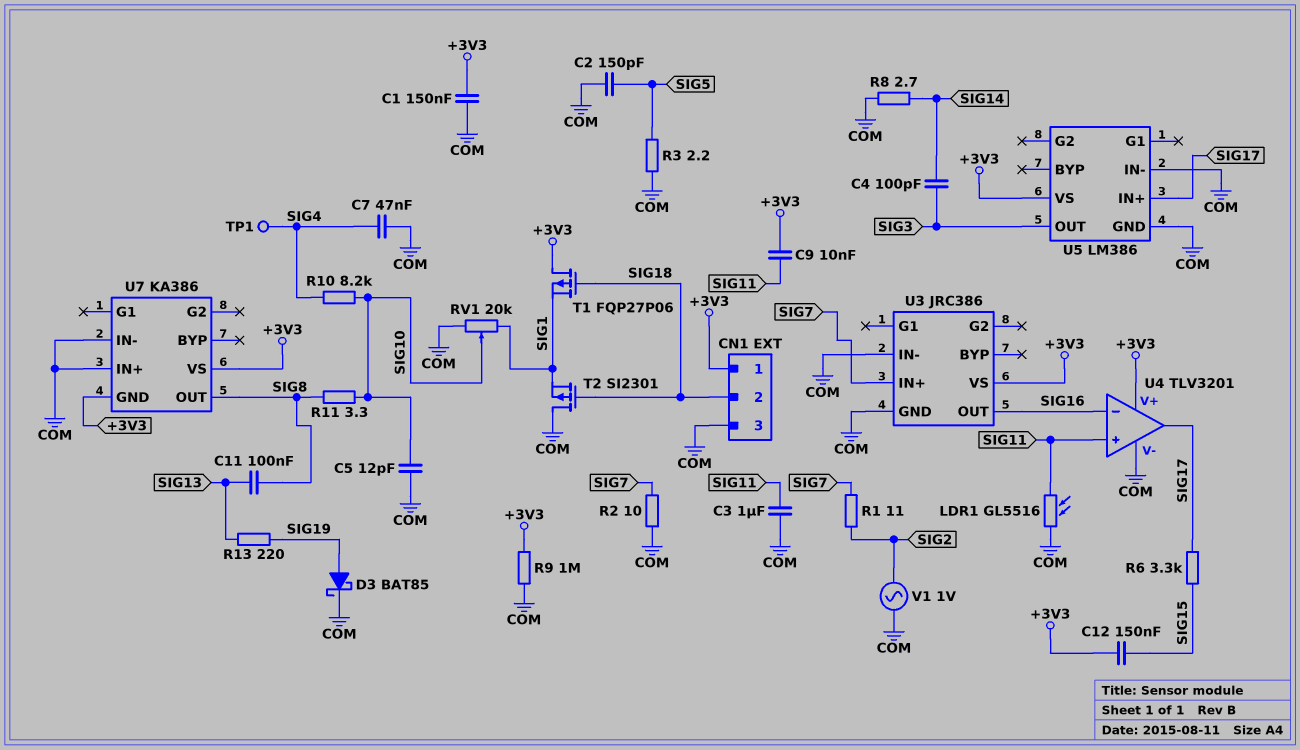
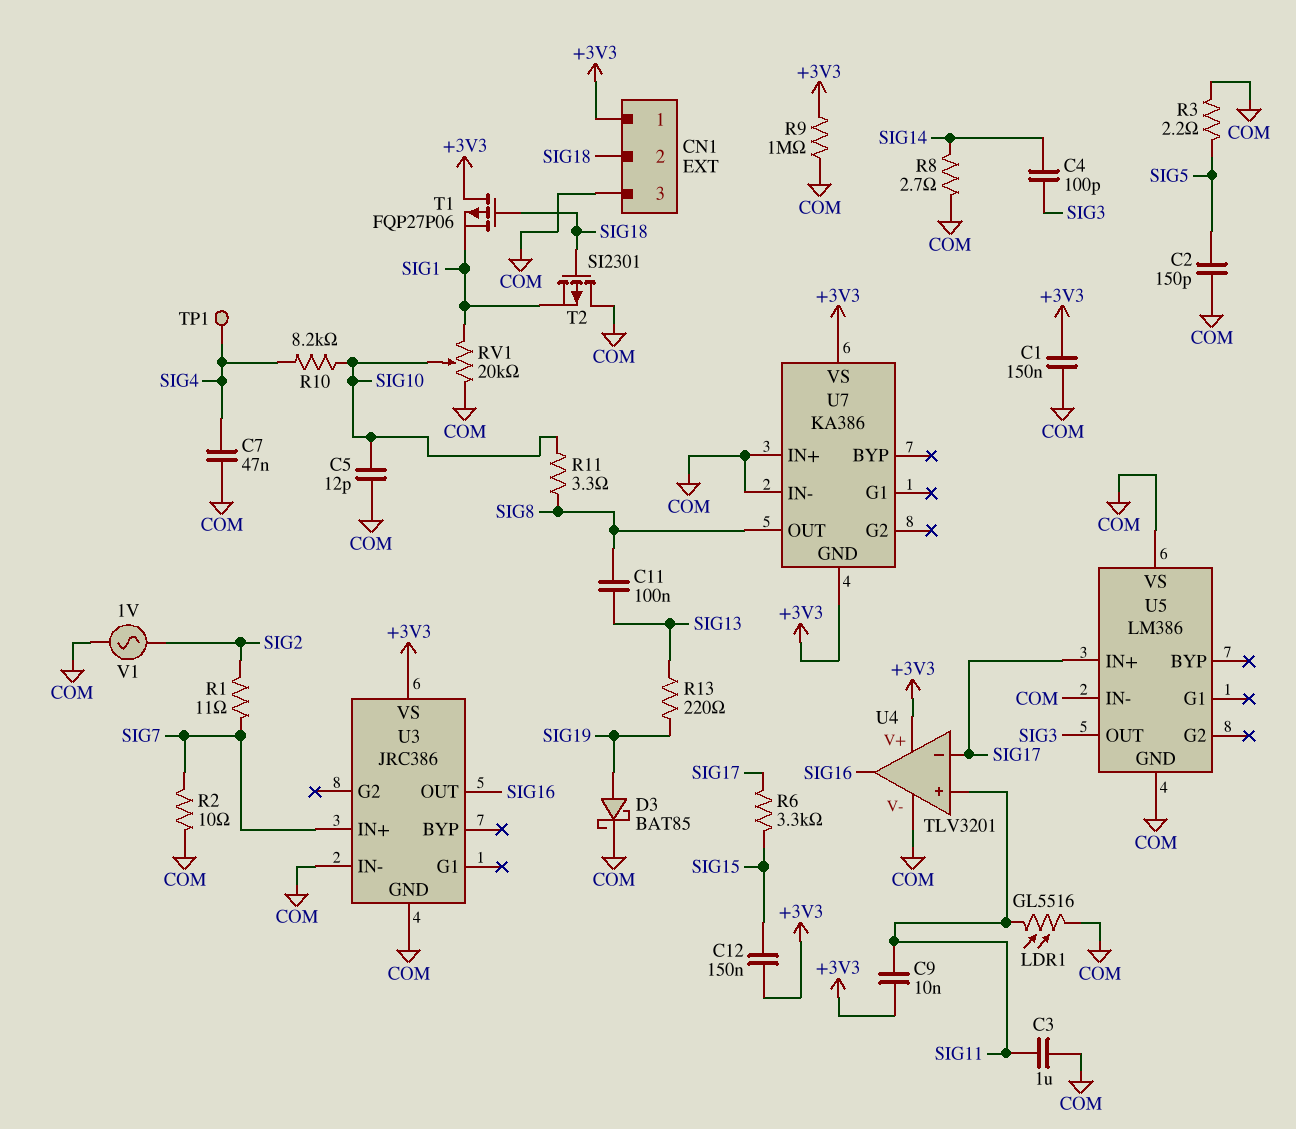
U4 pin in-: SIG16 -> SIG17
U4 pin out: SIG17 -> SIG16
U5 pin VS: +3V3 -> COM

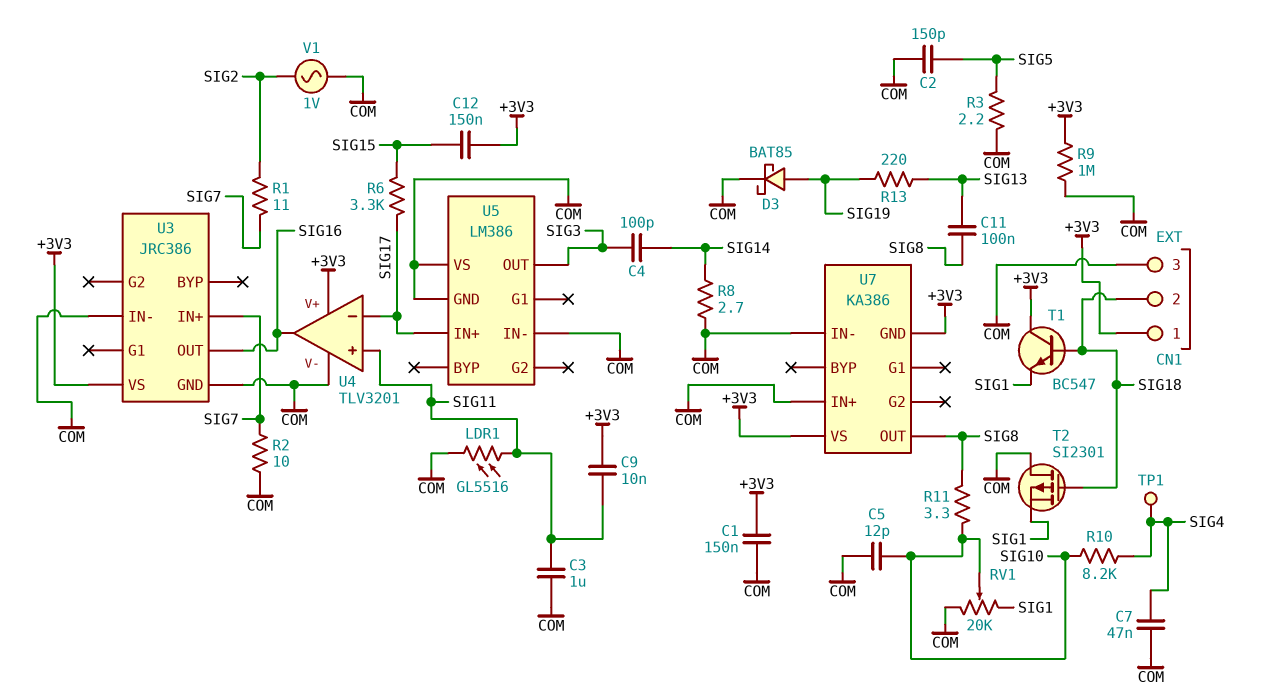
T1: PMOS FQP27P06 (G SIG18, D +3V3, S SIG1) -> NPN BC547 (B SIG18, C +3V3, E SIG1)

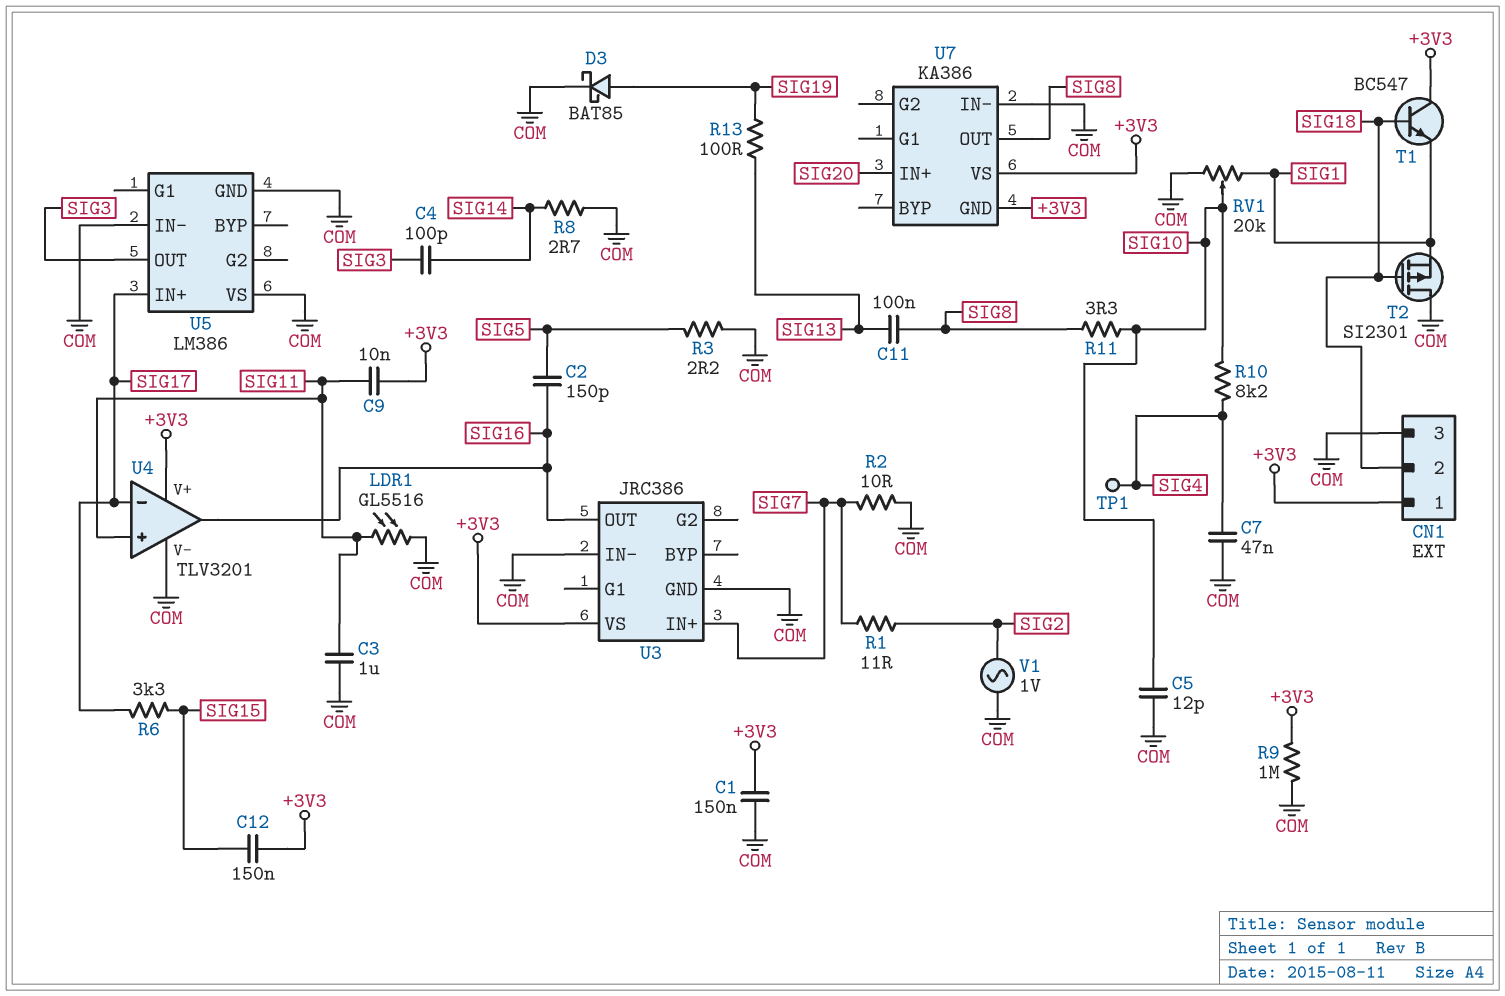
C2: 150pF (COM, SIG5) -> 150pF (SIG5, SIG16)
R13: 220 (SIG13, SIG19) -> 100 (SIG13, SIG19)
U7 pin IN+: COM -> SIG20

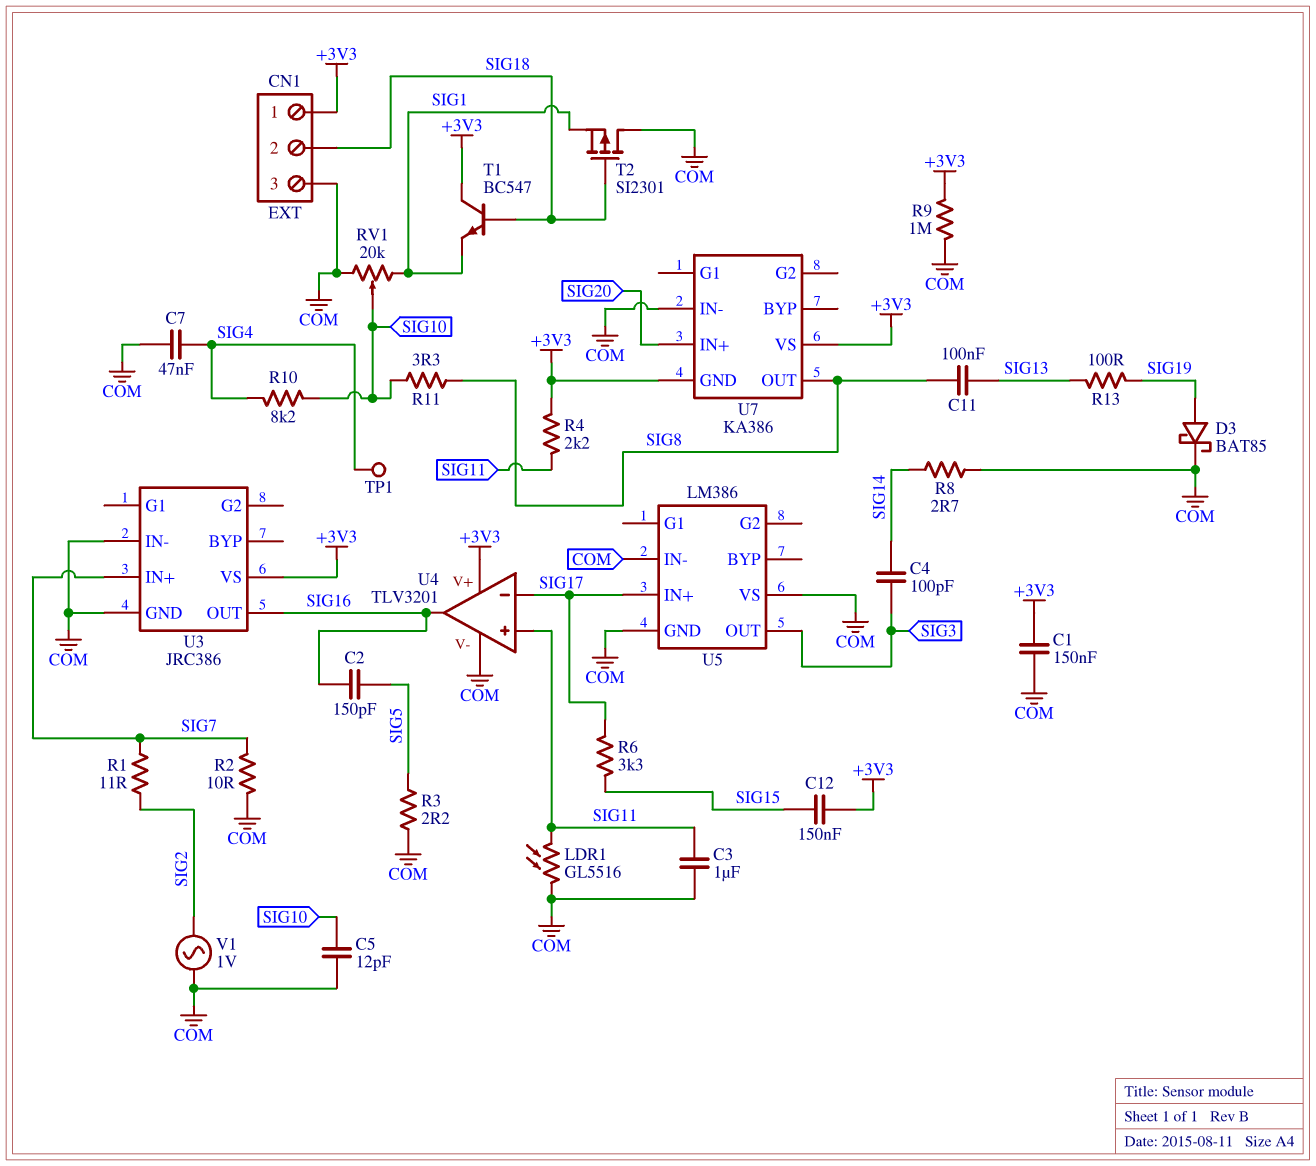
C9: 10nF (+3V3, SIG11) -> none
R4: none -> 2.2k (+3V3, SIG11)

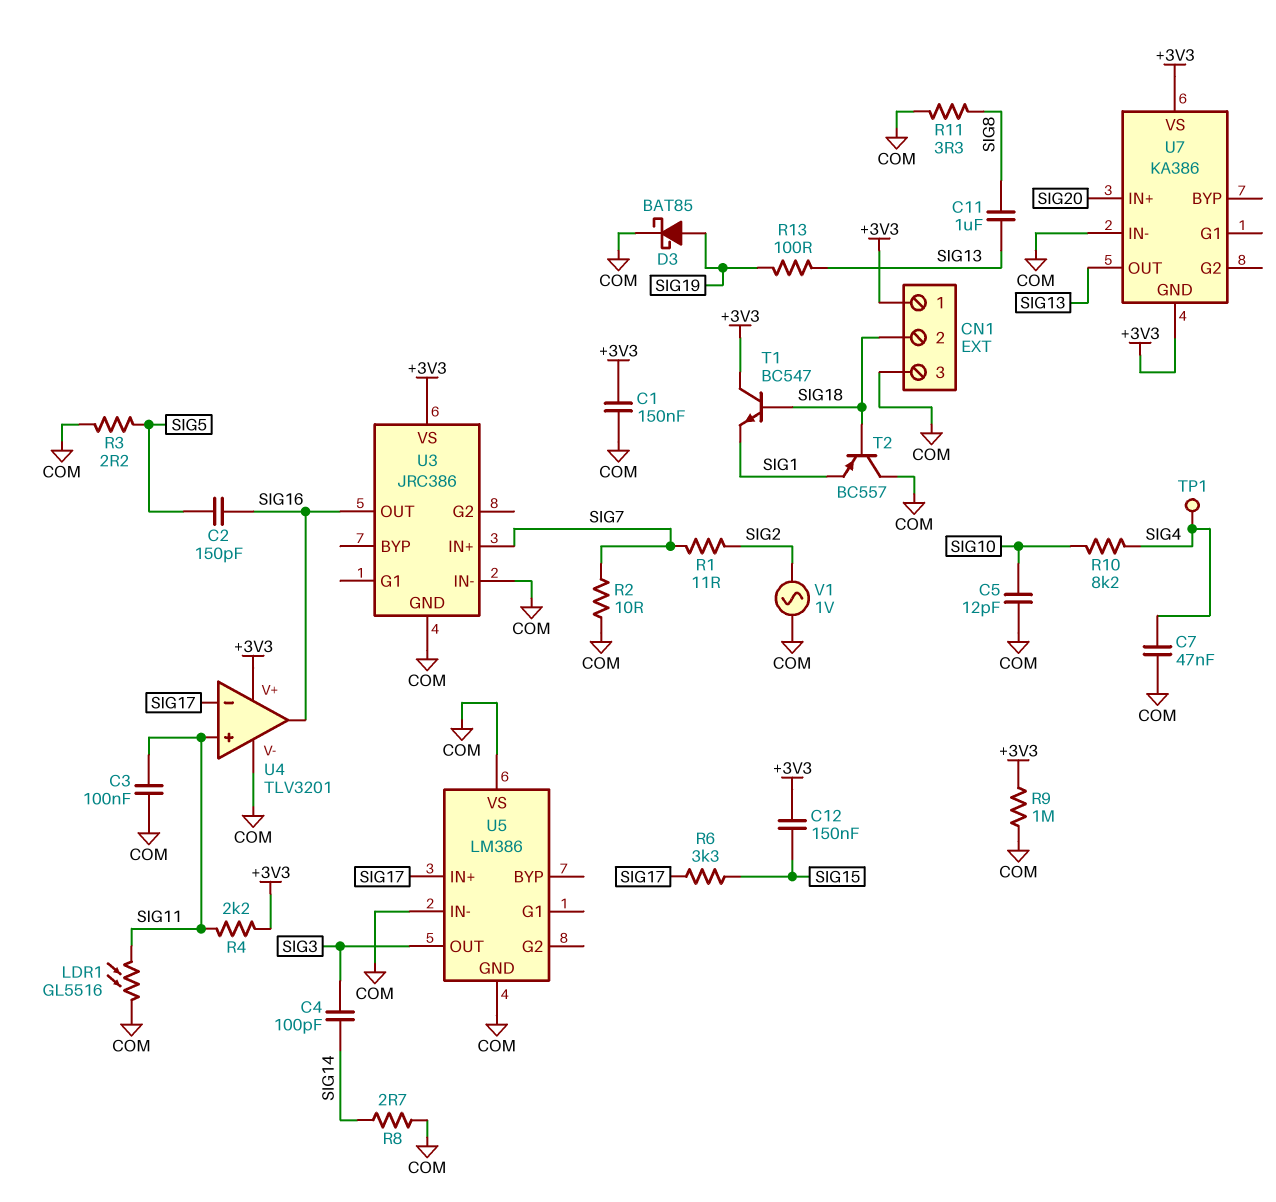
C3: 1uF (COM, SIG11) -> 100nF (COM, SIG11)
C11: 100nF (SIG8, SIG13) -> 1uF (SIG8, SIG13)
R11: 3.3 (SIG8, SIG10) -> 3.3 (COM, SIG8)
RV1: 20k (COM, SIG1, wiper SIG10) -> none
T2: PMOS SI2301 (G SIG18, D COM, S SIG1) -> PNP BC557 (B SIG18, C COM, E SIG1)
U7 pin OUT: SIG8 -> SIG13

